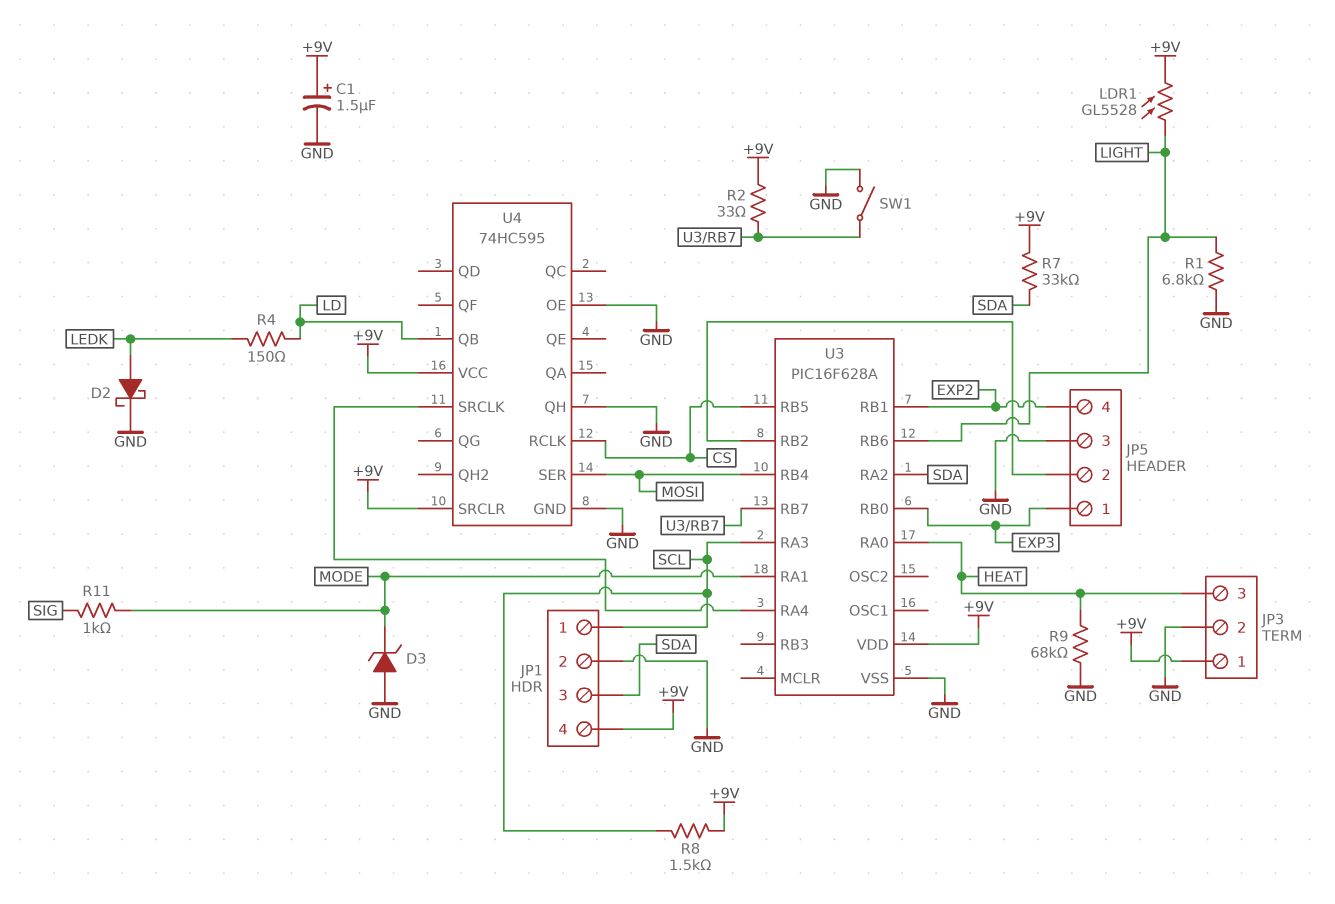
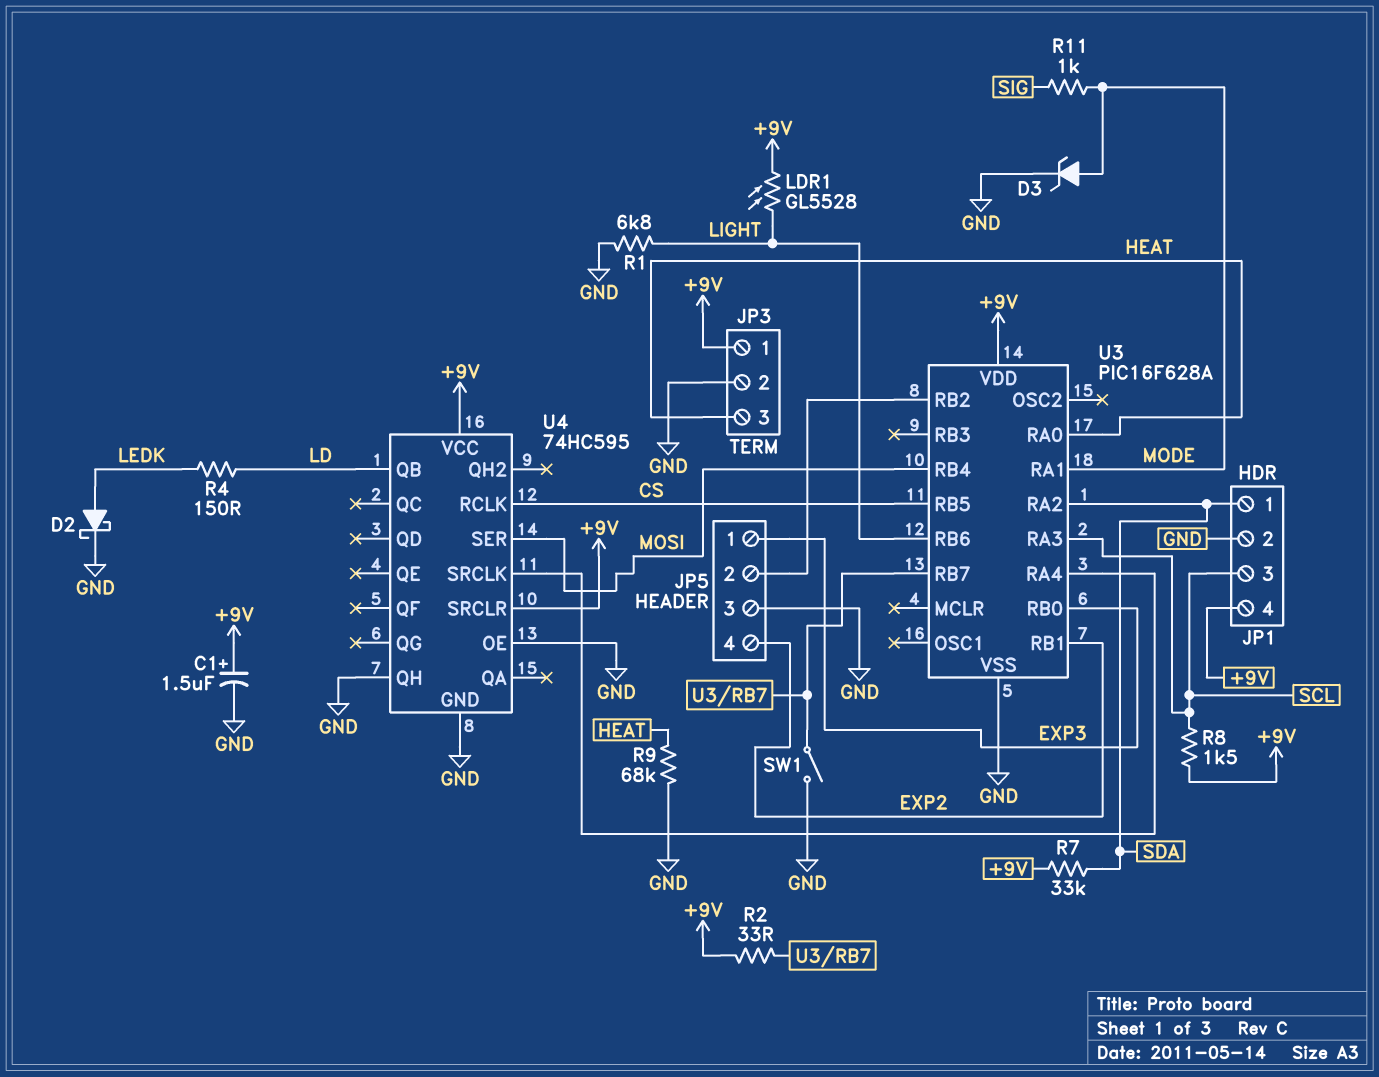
D3: zener (A GND, K MODE) -> zener (A MODE, K GND)
JP1 pin 1: SCL -> SDA
JP1 pin 3: SDA -> SCL

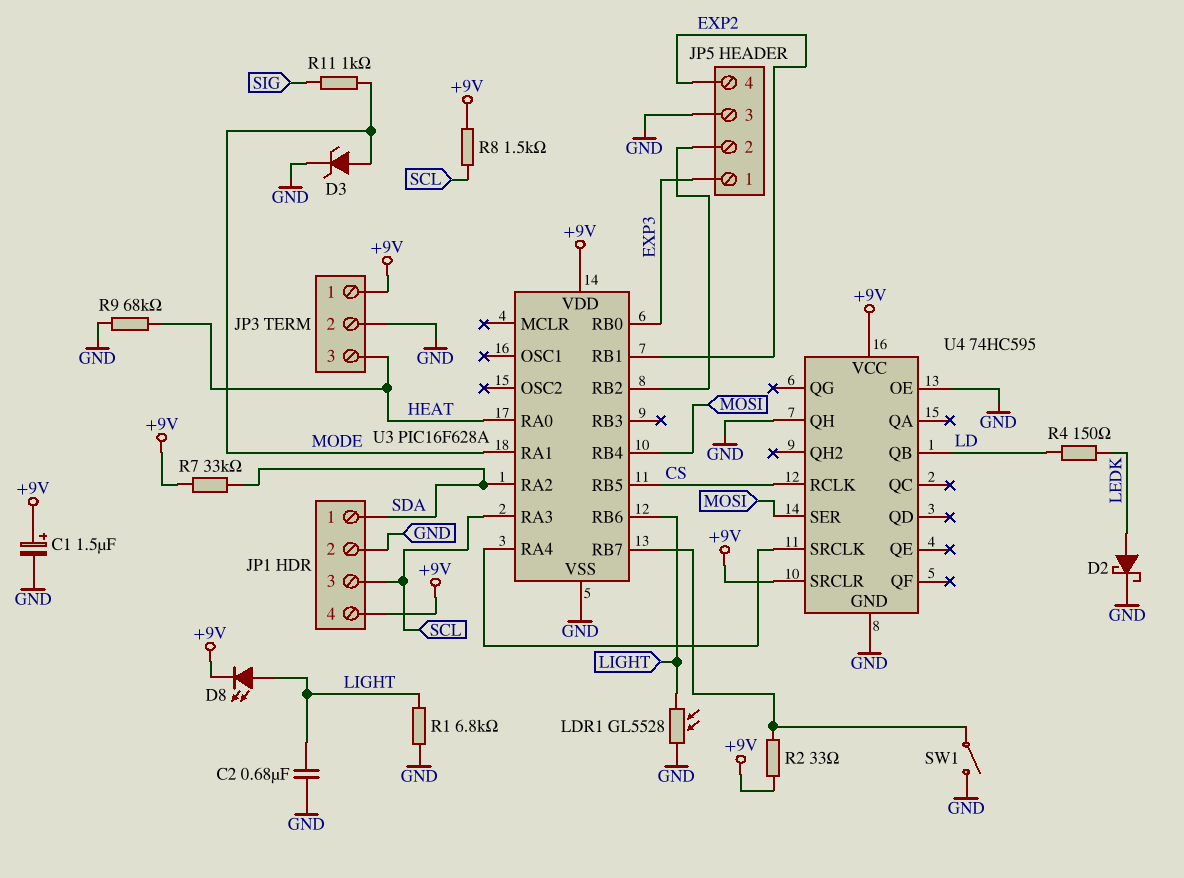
C2: none -> 680nF (GND, LIGHT)
D8: none -> LED (A LIGHT, K +9V)
LDR1: GL5528 (+9V, LIGHT) -> GL5528 (GND, LIGHT)

